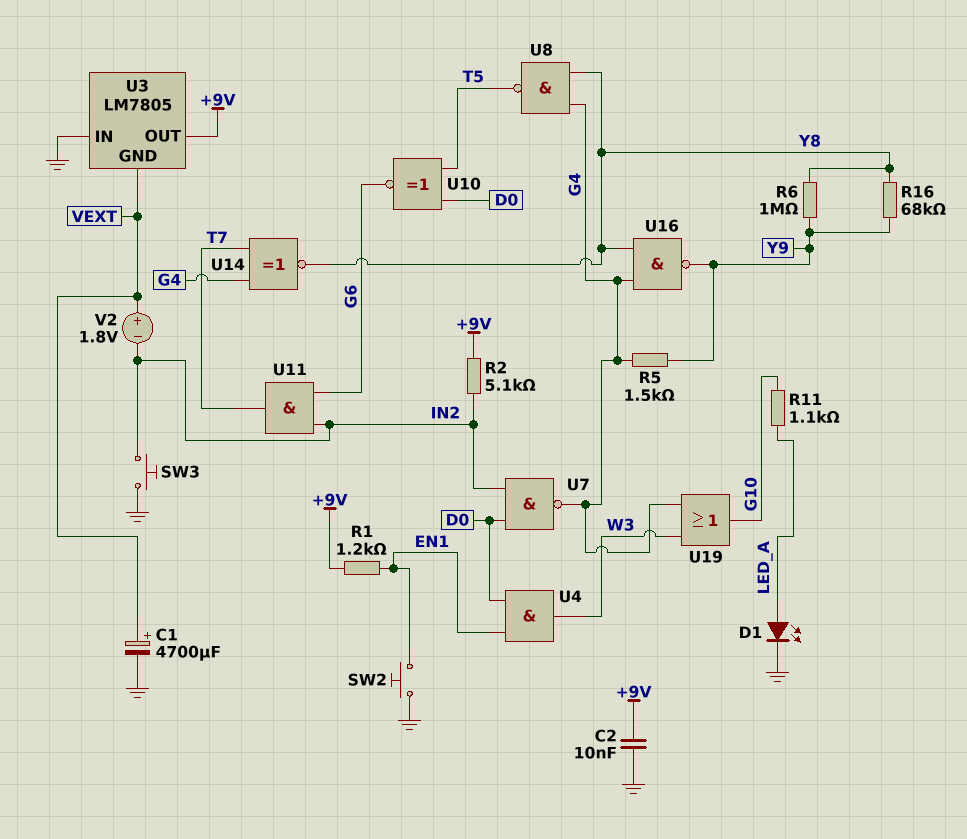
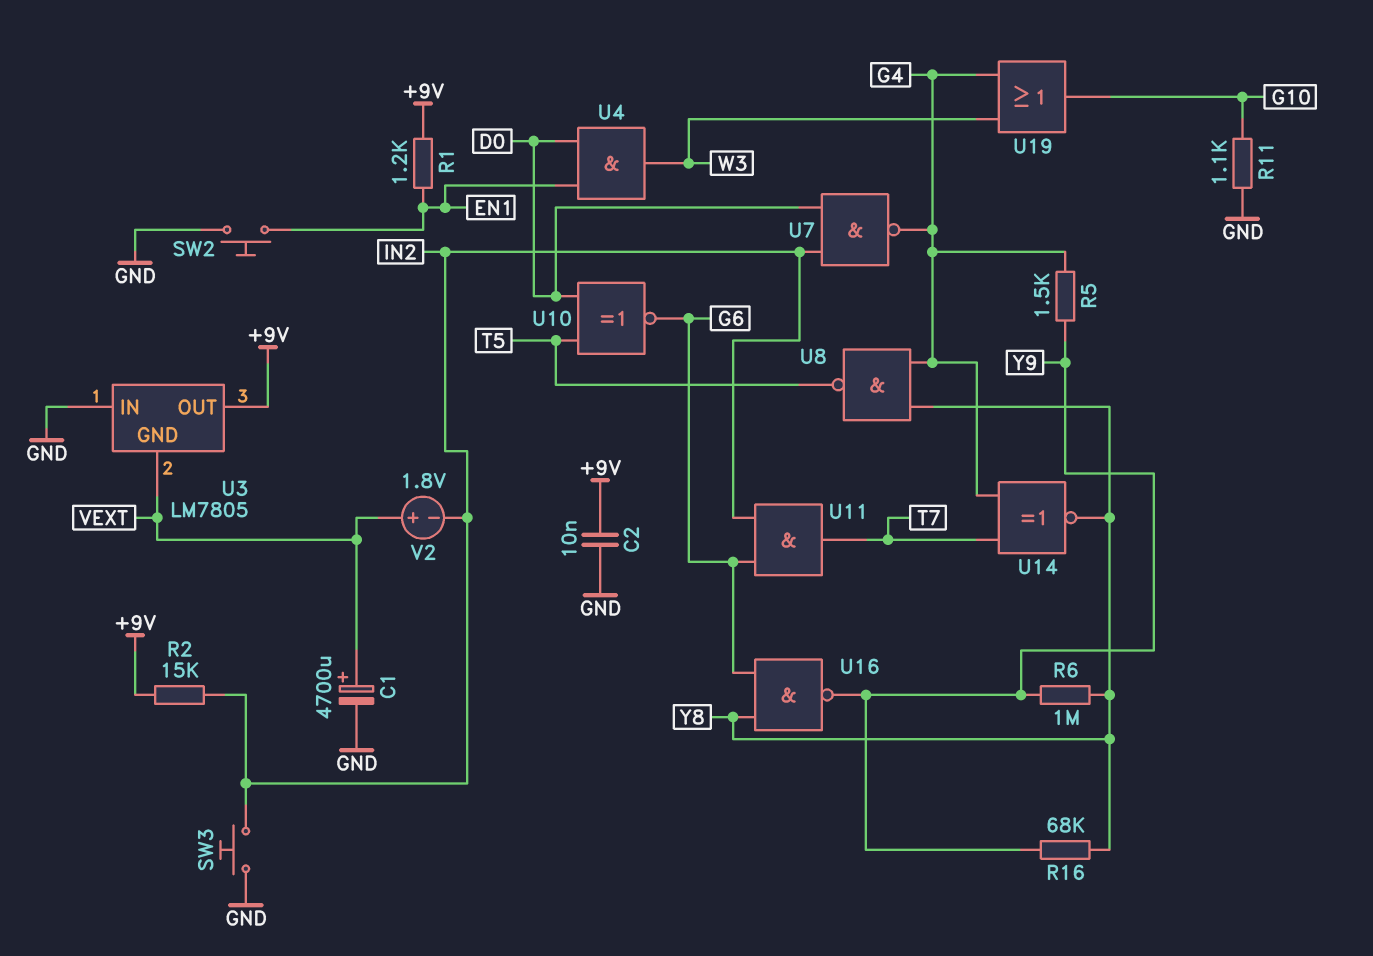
D1: LED (A LED_A, K GND) -> none
R2: 5.1k (+9V, IN2) -> 15k (+9V, IN2)
R11: 1.1k (G10, LED_A) -> 1.1k (G10, GND)
U16: NAND (in G4, in Y8, out Y9) -> NAND (in G6, in Y8, out Y9)

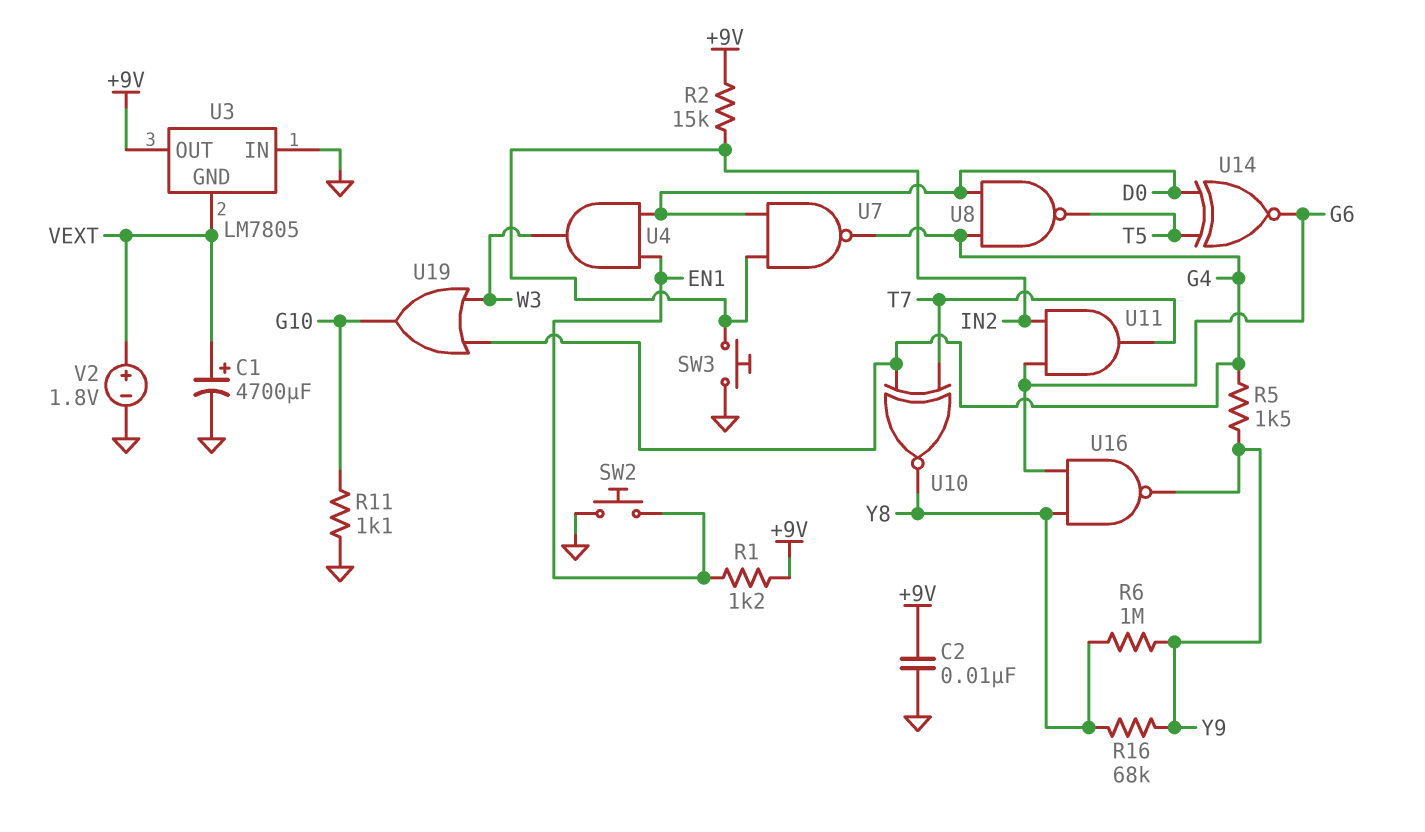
U8: NAND (in G4, in Y8, out T5) -> NAND (in D0, in G4, out T5)
U10: XNOR (in D0, in T5, out G6) -> XNOR (in G4, in T7, out Y8)
U14: XNOR (in G4, in T7, out Y8) -> XNOR (in D0, in T5, out G6)
V2: 1.8V (plus VEXT, minus IN2) -> 1.8V (plus VEXT, minus GND)

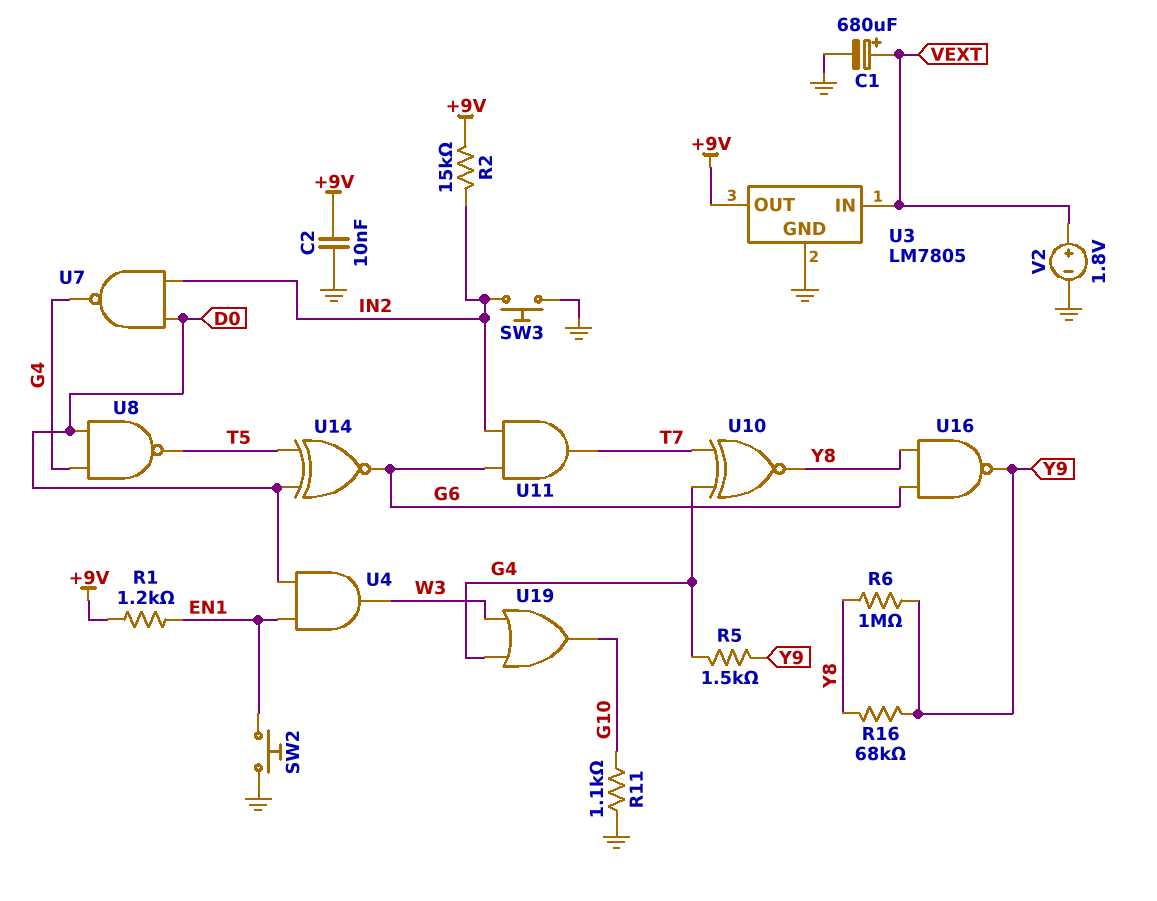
C1: 4700uF (plus VEXT, minus GND) -> 680uF (plus VEXT, minus GND)
U3 pin GND: VEXT -> GND
U3 pin IN: GND -> VEXT

